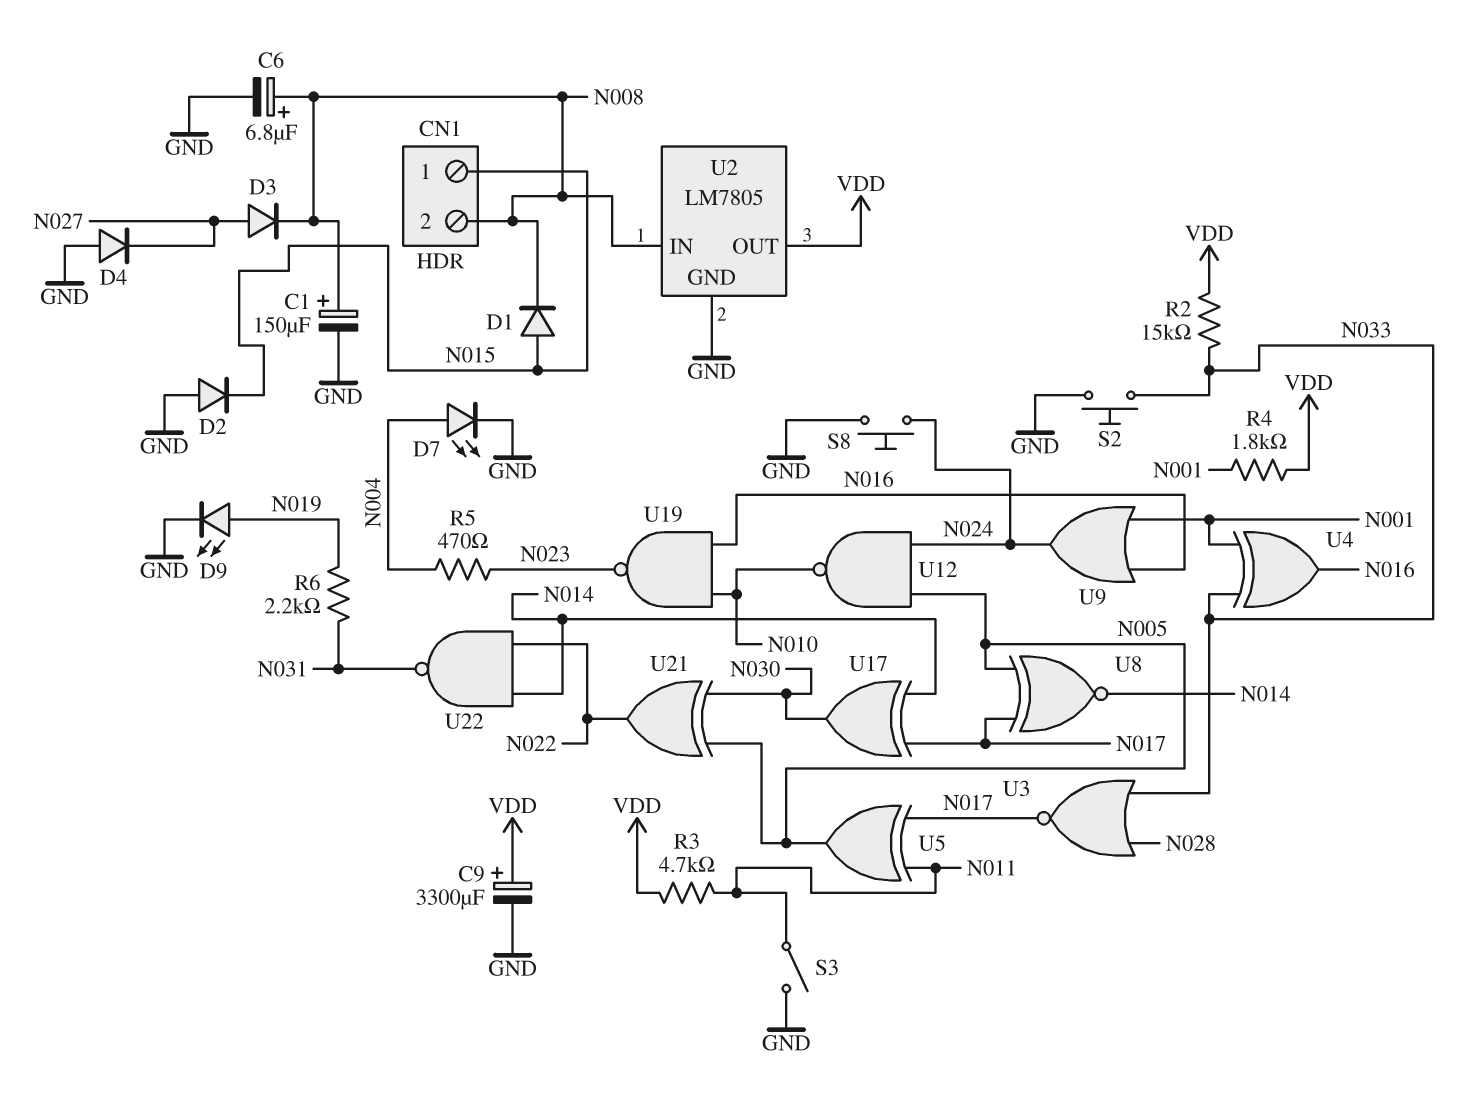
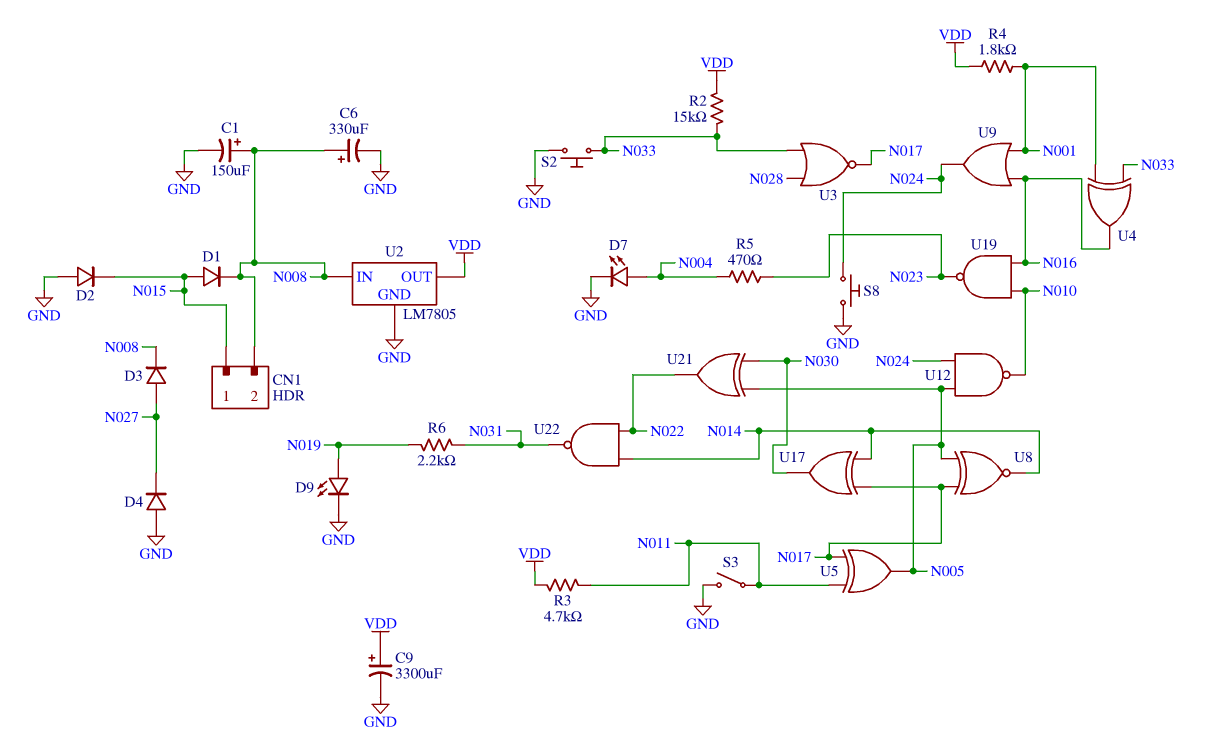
C6: 6.8uF (plus N008, minus GND) -> 330uF (plus N008, minus GND)

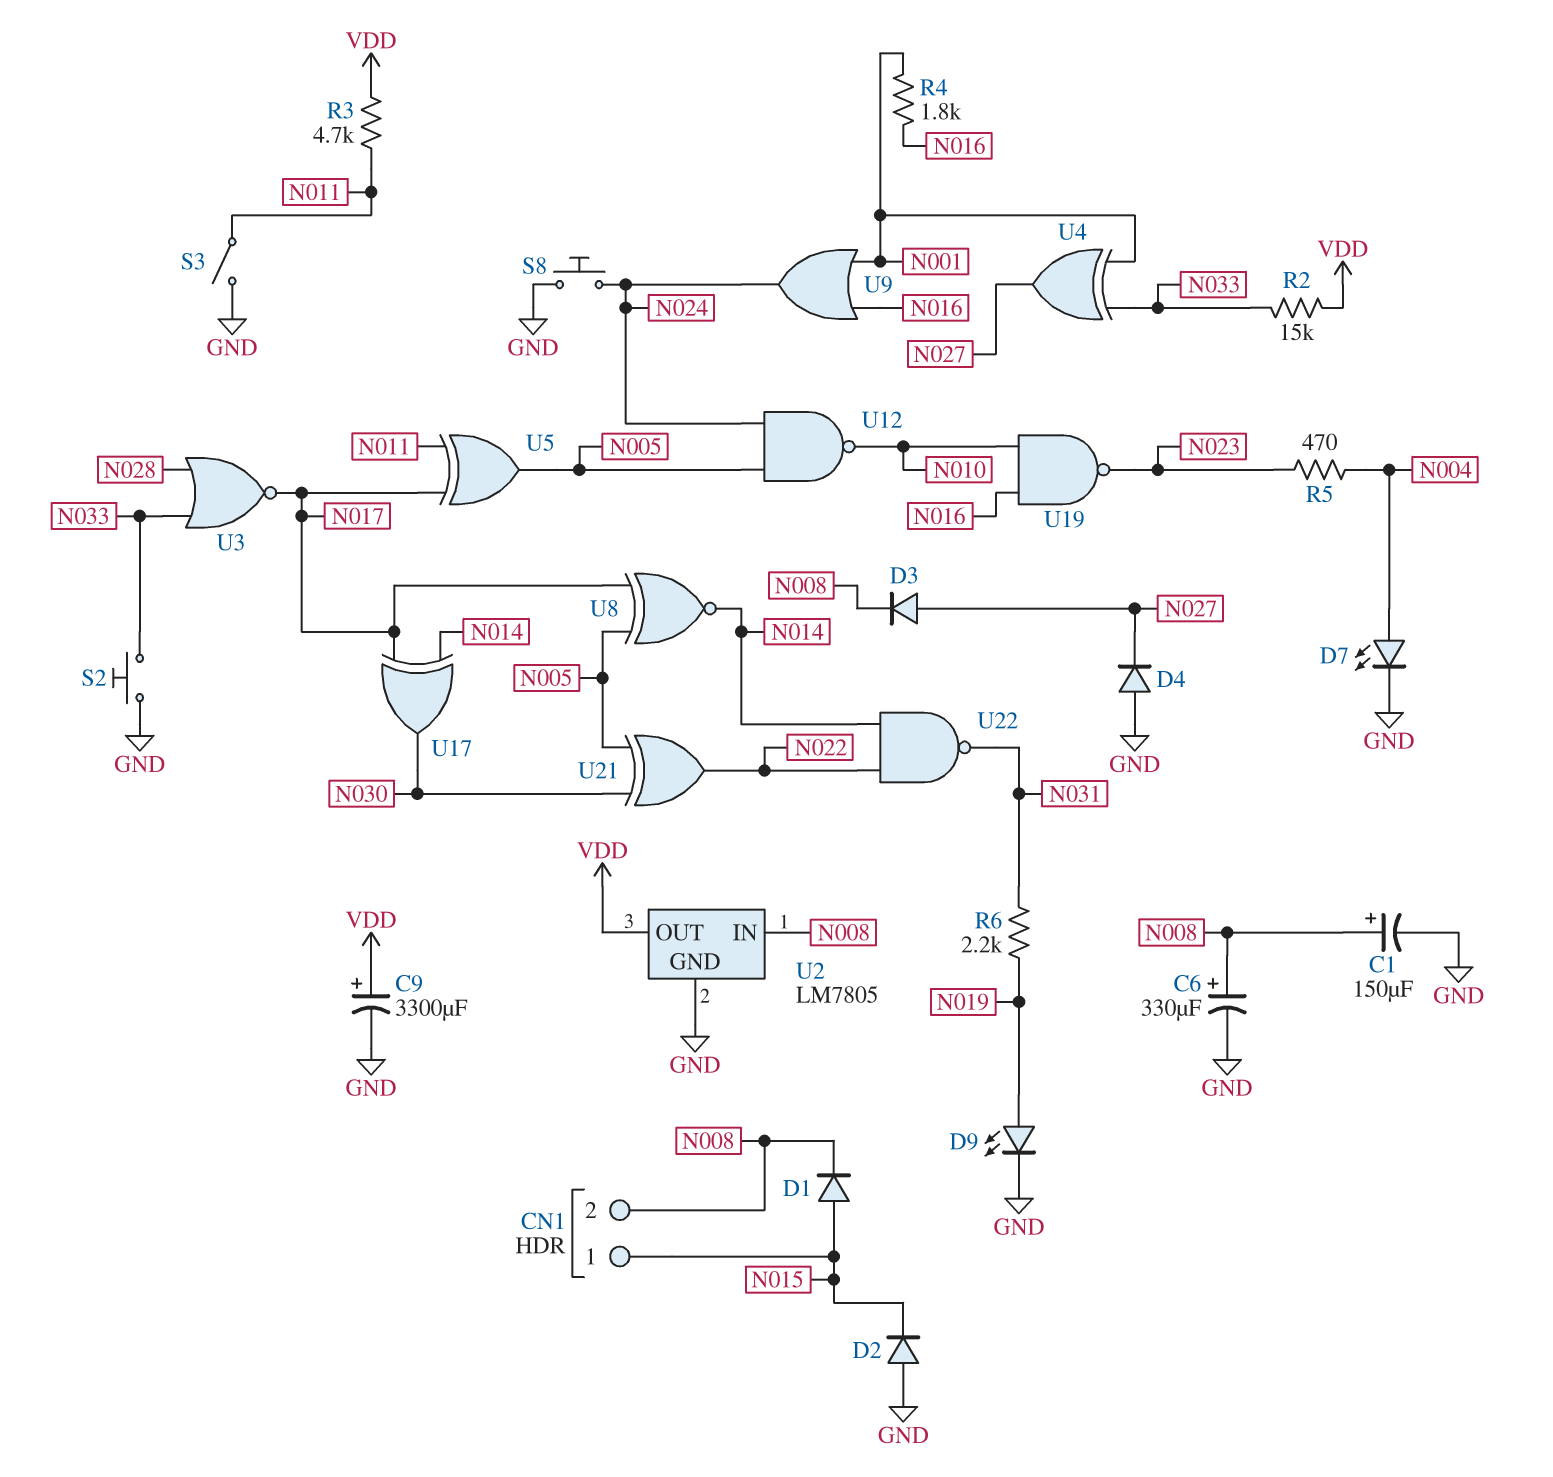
R4: 1.8k (N001, VDD) -> 1.8k (N001, N016)
U4: XOR (in N001, in N033, out N016) -> XOR (in N001, in N033, out N027)

